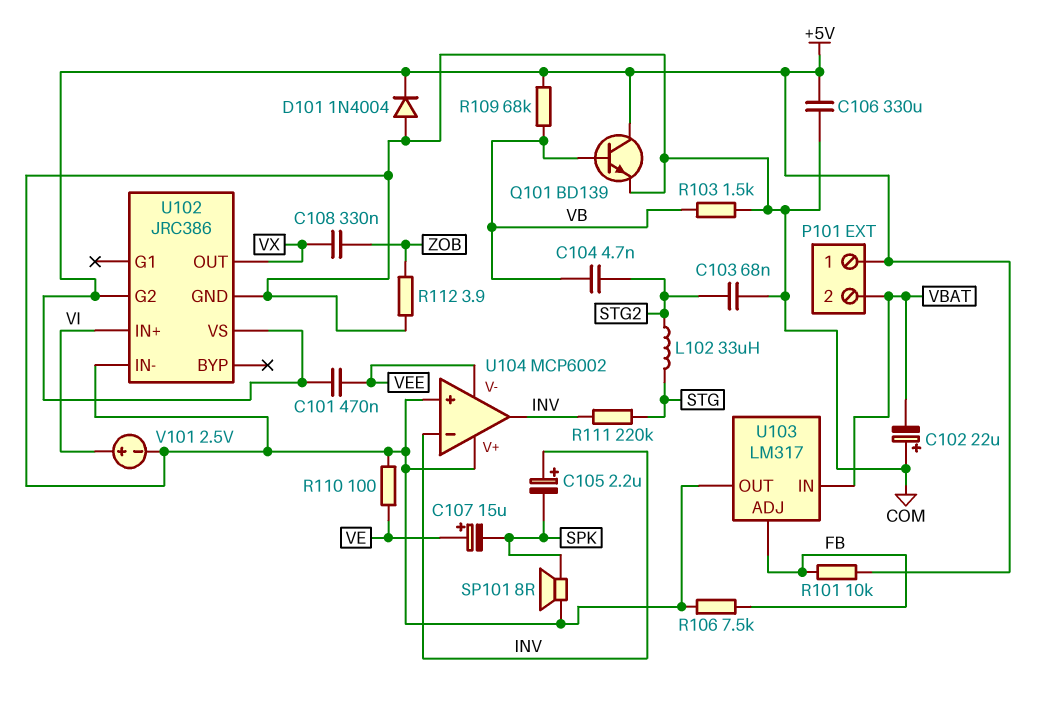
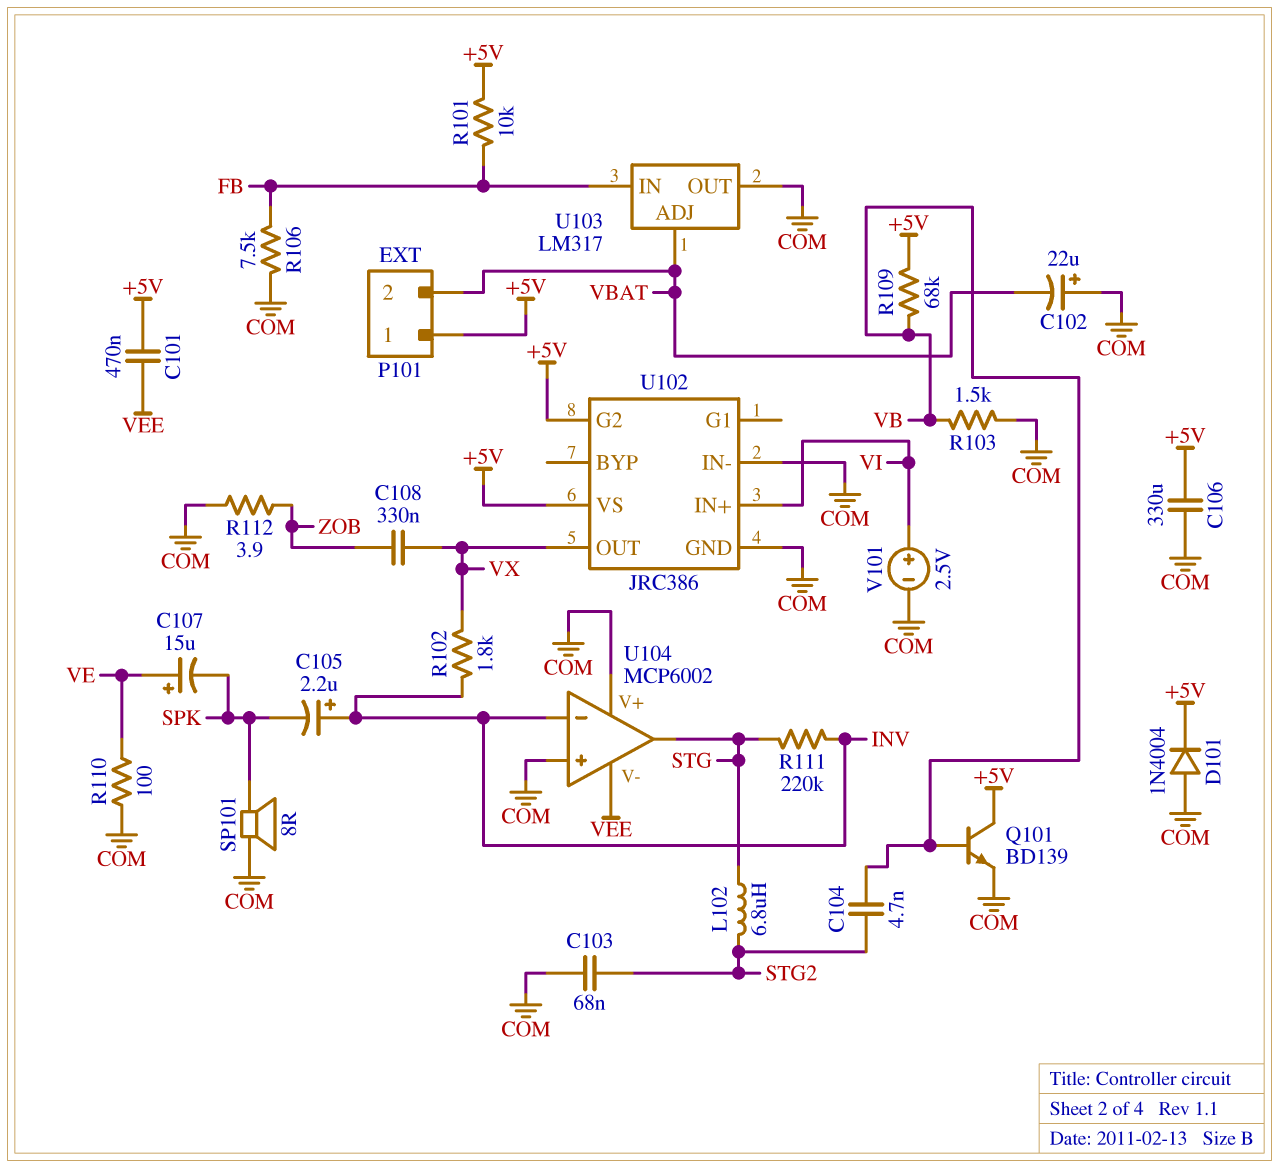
L102: 33uH (STG, STG2) -> 6.8uH (STG, STG2)
R102: none -> 1.8k (INV, VX)
U103 pin ADJ: FB -> VBAT
U103 pin IN: VBAT -> FB
U104 pin out: INV -> STG

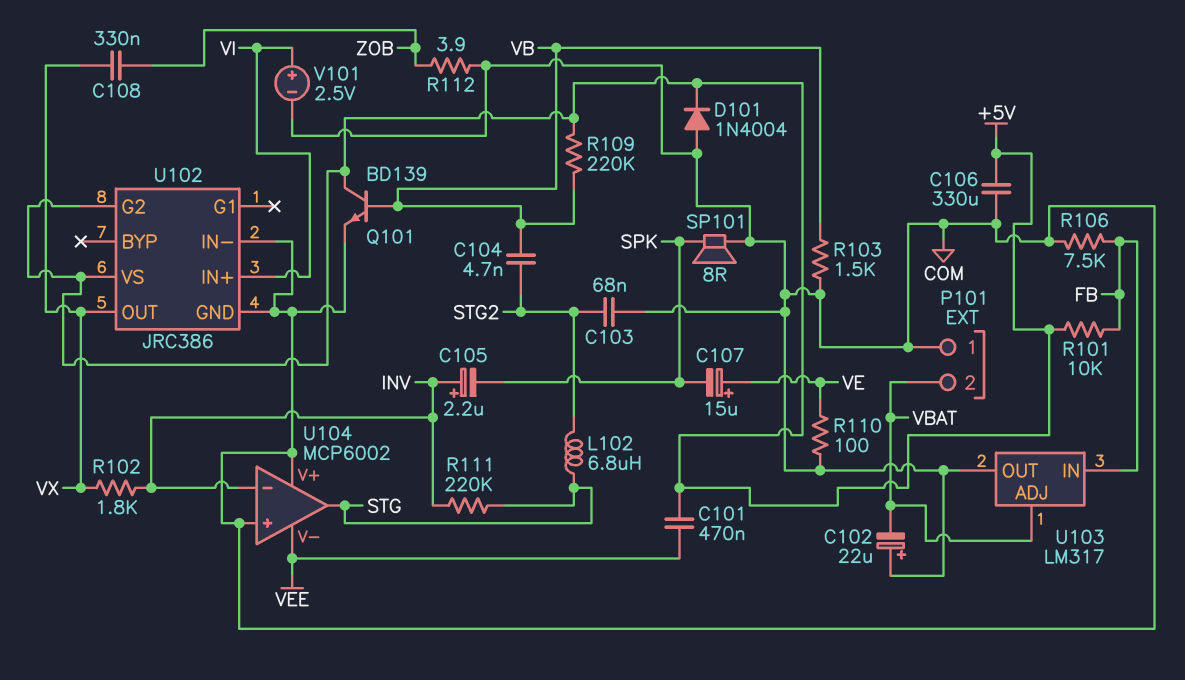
P101 pin 1: +5V -> COM
R109: 68k (+5V, VB) -> 220k (+5V, VB)

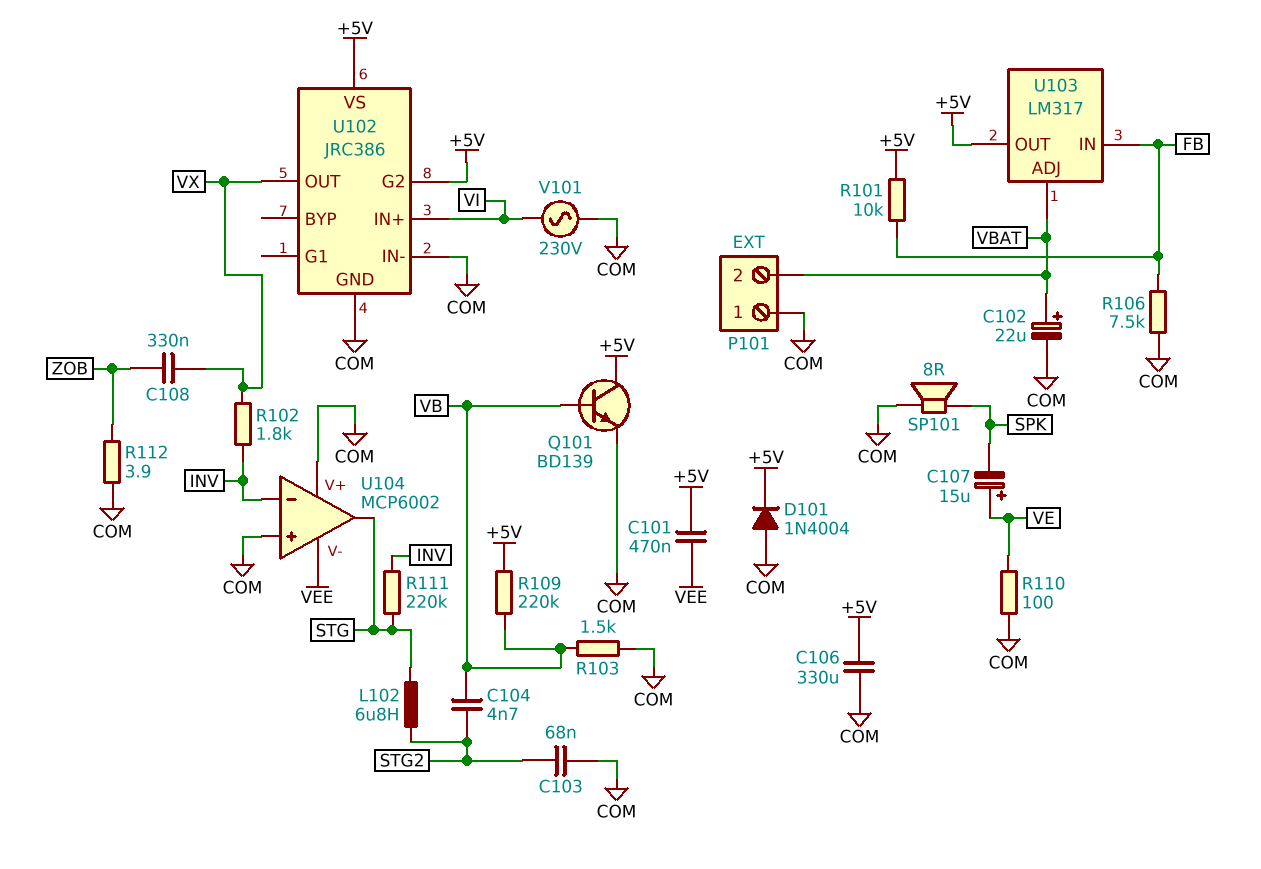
C102: 22uF (plus COM, minus VBAT) -> 22uF (plus VBAT, minus COM)
C105: 2.2uF (plus INV, minus SPK) -> none
U103 pin OUT: COM -> +5V
V101: 2.5V (plus VI, minus COM) -> AC 230V (COM, VI)

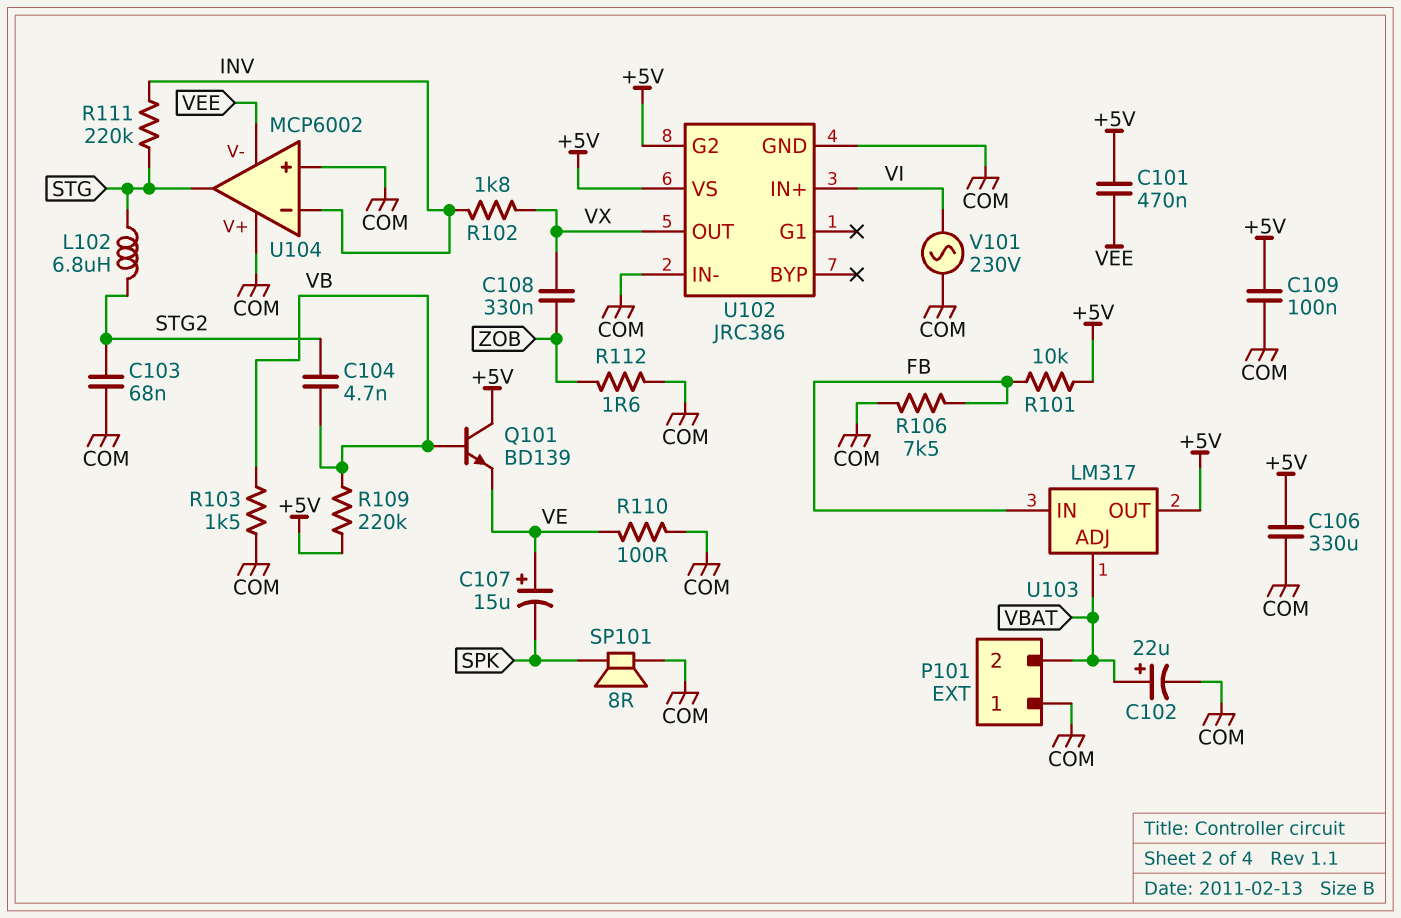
C109: none -> 100nF (+5V, COM)
D101: diode 1N4004 (A COM, K +5V) -> none
Q101: NPN BD139 (B VB, C +5V, E COM) -> NPN BD139 (B VB, C +5V, E VE)
R112: 3.9 (COM, ZOB) -> 1.6 (COM, ZOB)

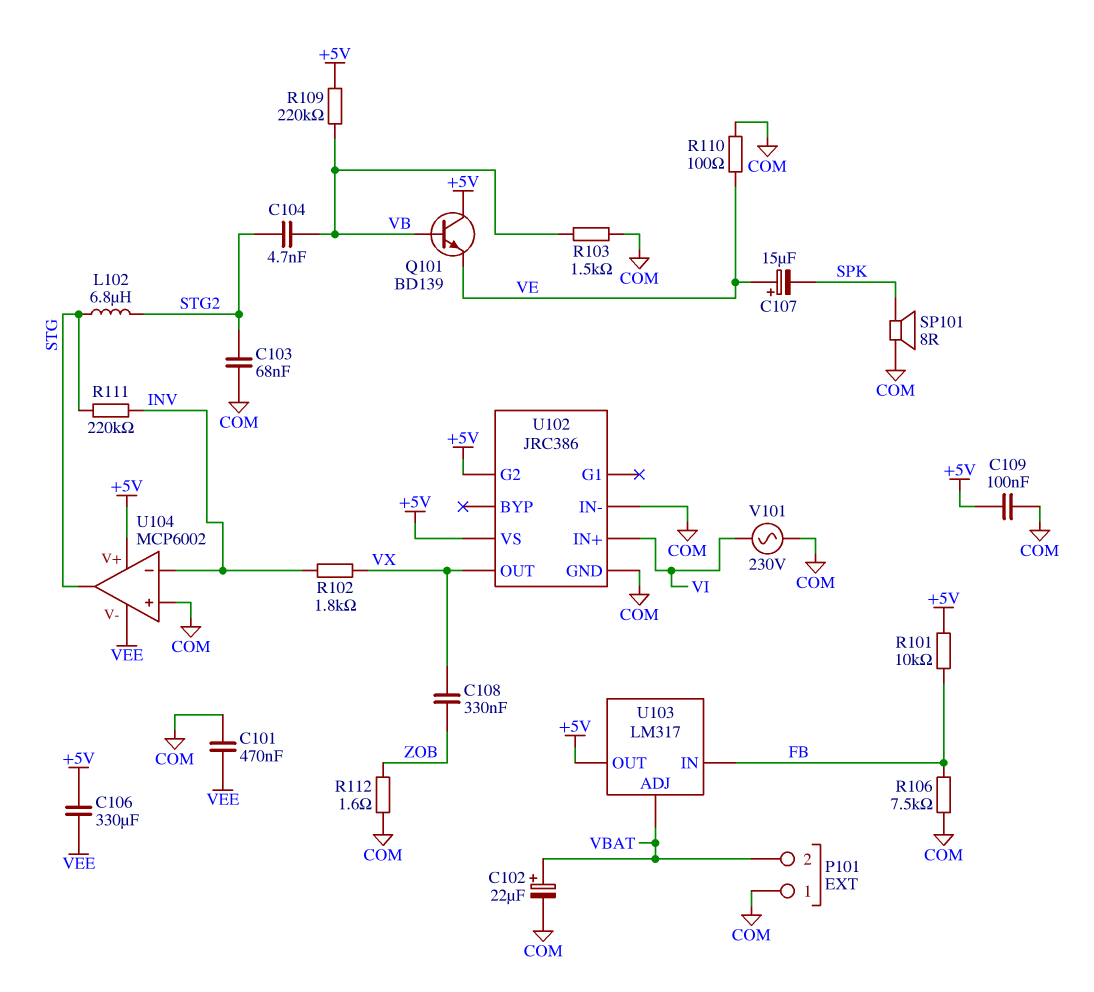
C101: 470nF (+5V, VEE) -> 470nF (COM, VEE)
C106: 330uF (+5V, COM) -> 330uF (+5V, VEE)
U104 pin V+: COM -> +5V

